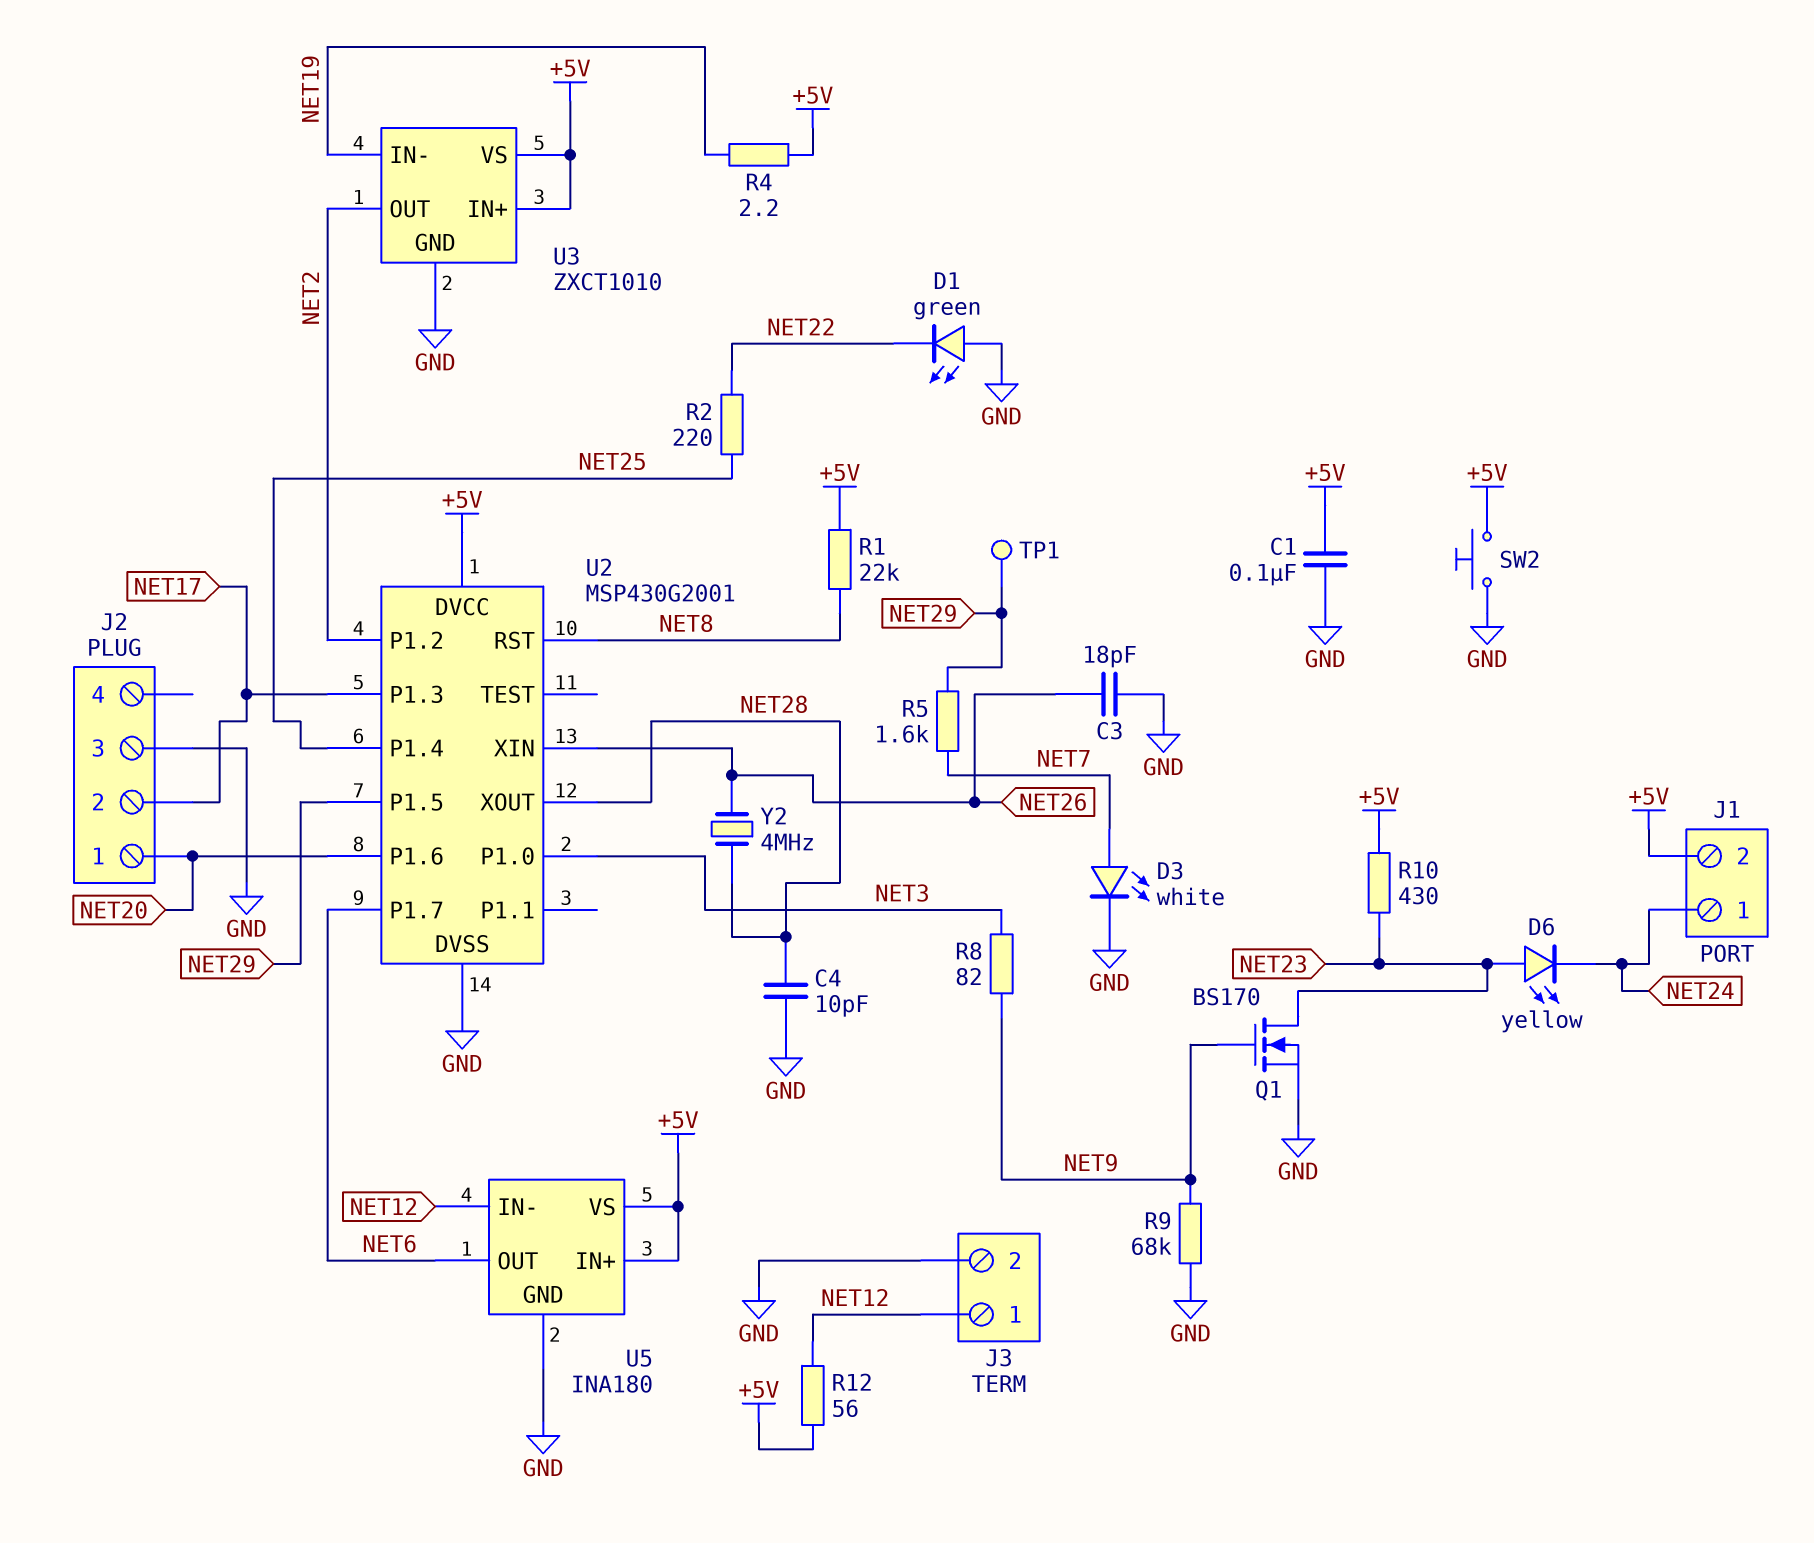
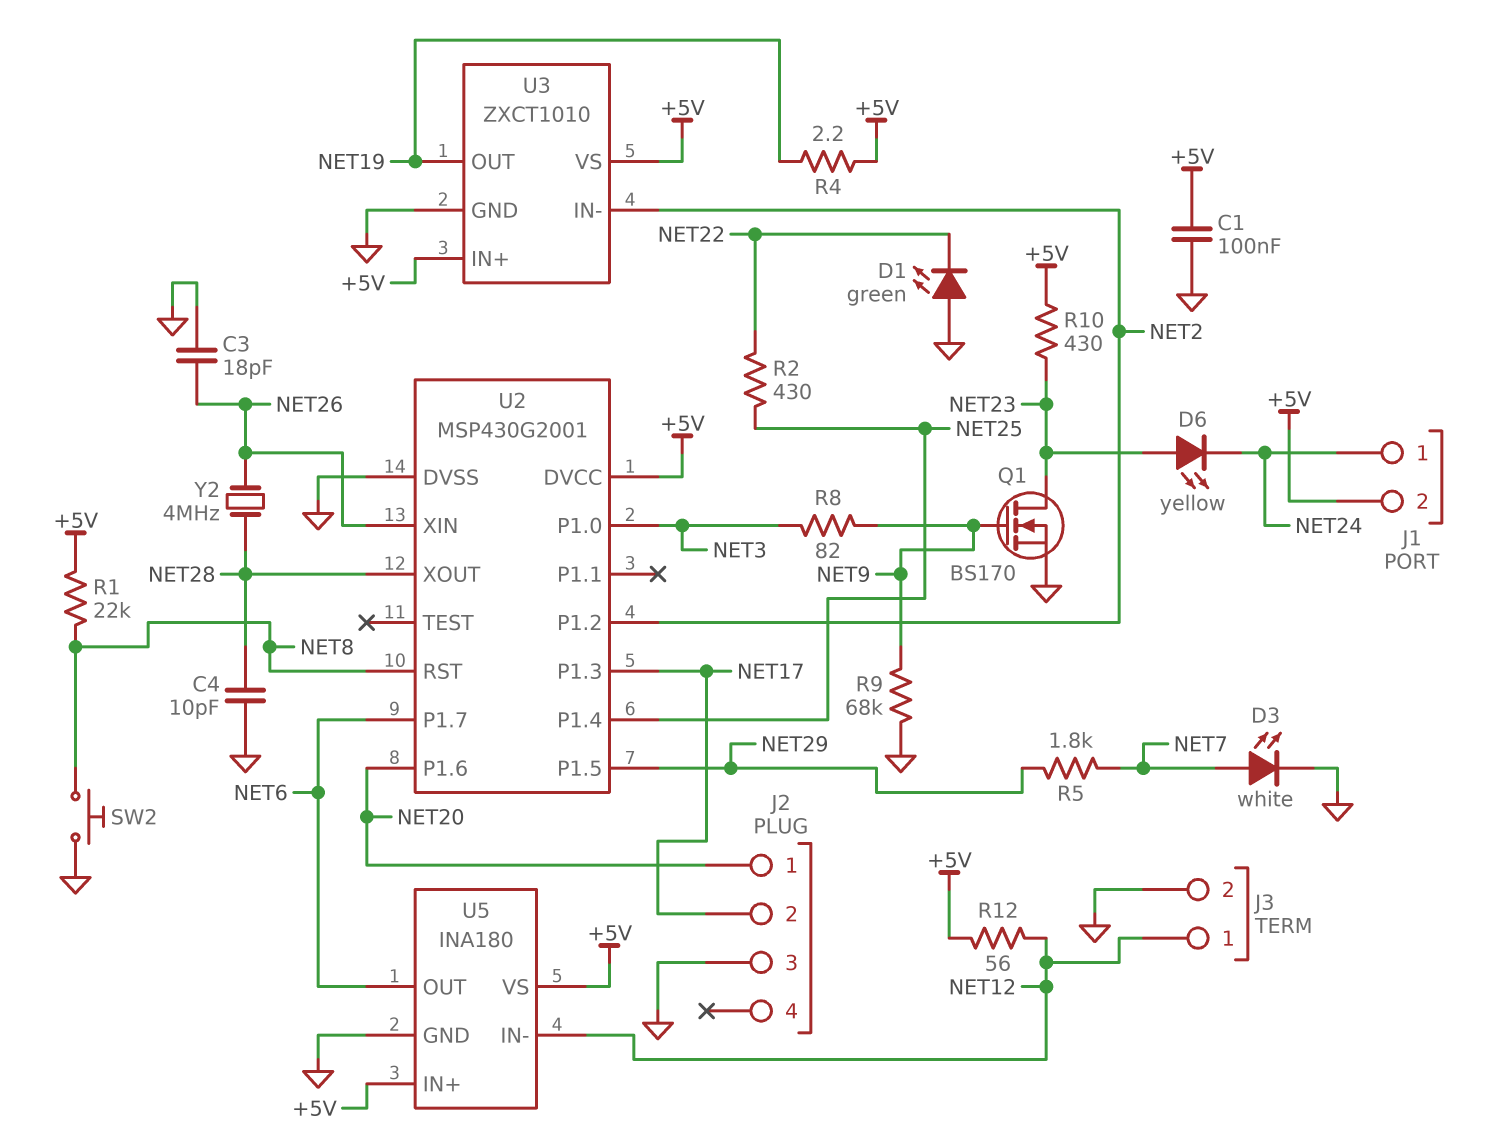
R2: 220 (NET22, NET25) -> 430 (NET22, NET25)
R5: 1.6k (NET7, NET29) -> 1.8k (NET7, NET29)
SW2: button (+5V, GND) -> button (GND, NET8)
TP1: test point (NET29) -> none
U3 pin IN-: NET19 -> NET2
U3 pin OUT: NET2 -> NET19

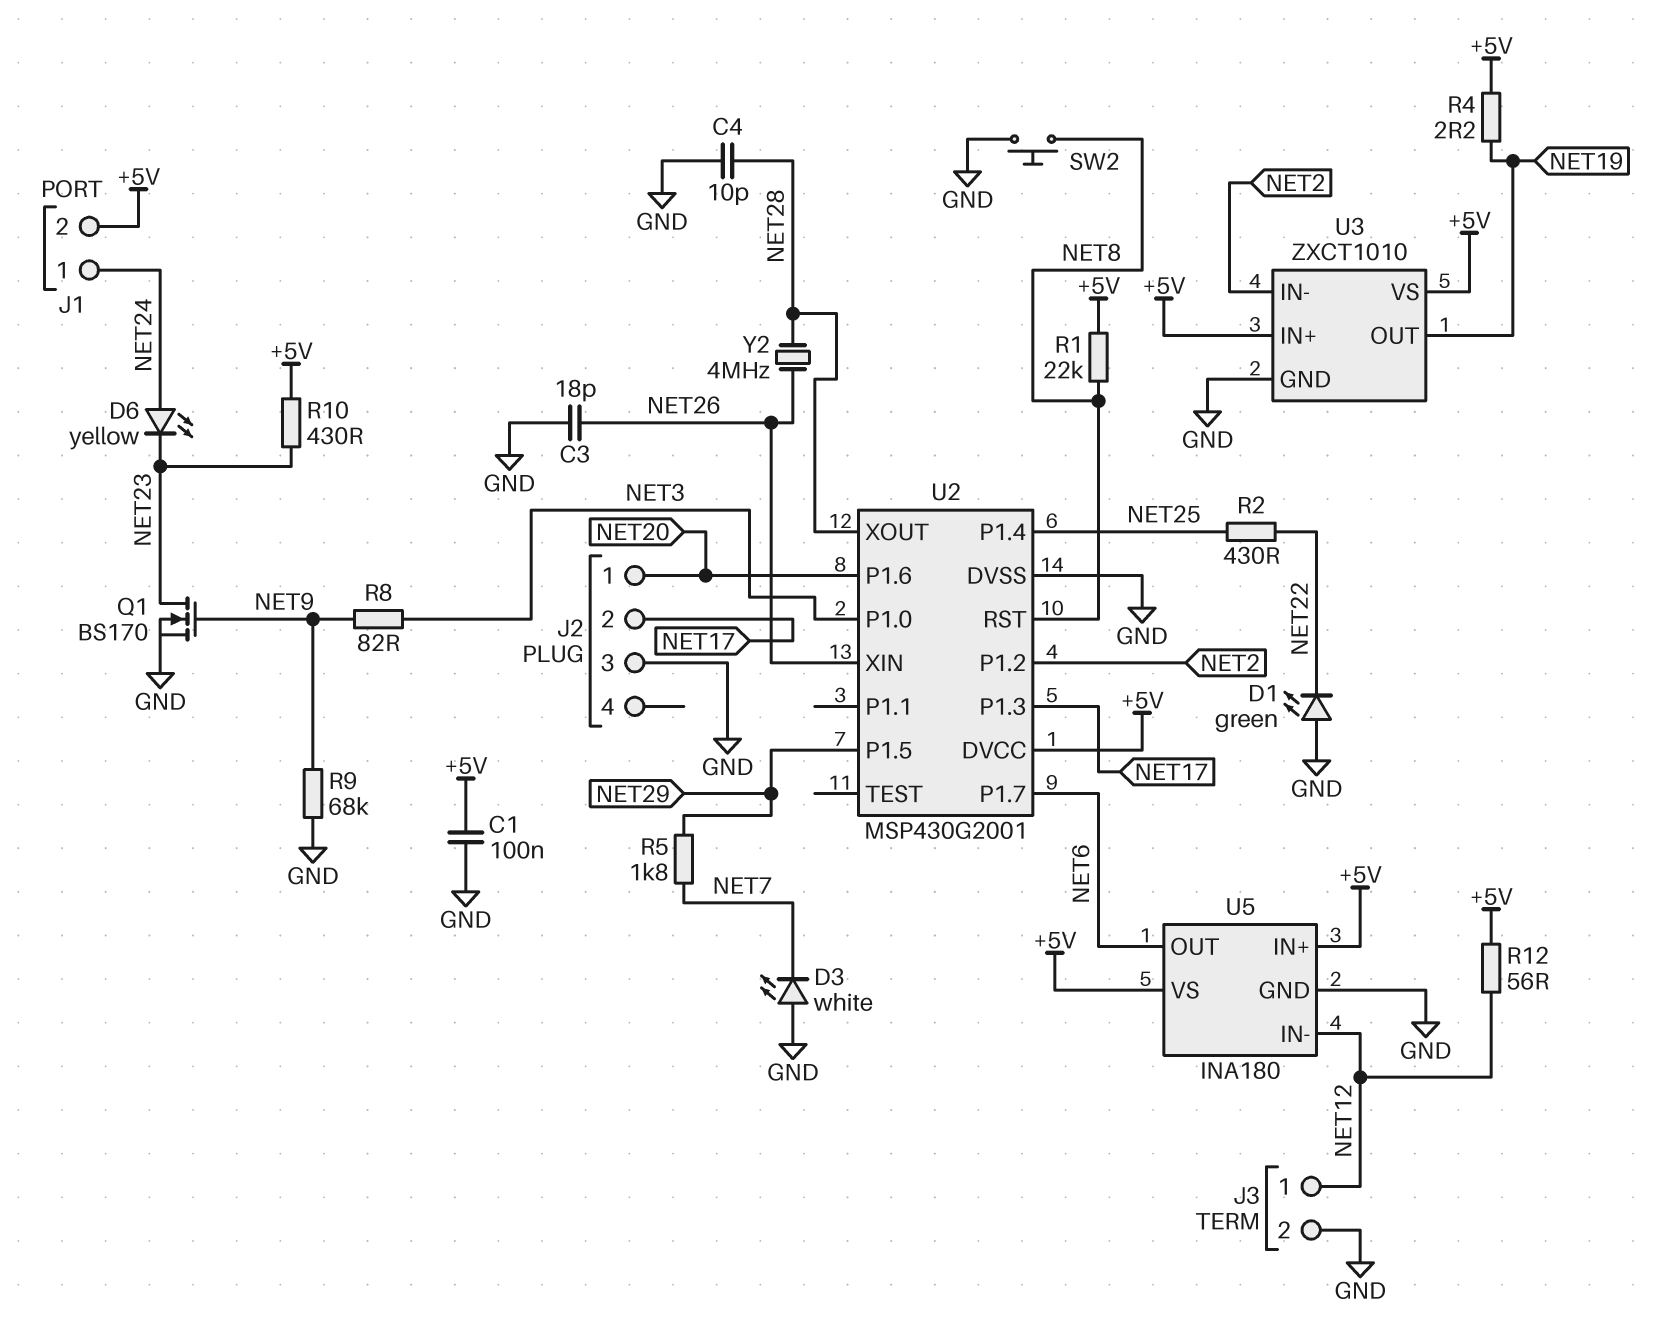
D3: LED white (A NET7, K GND) -> LED white (A GND, K NET7)
D6: LED yellow (A NET23, K NET24) -> LED yellow (A NET24, K NET23)

